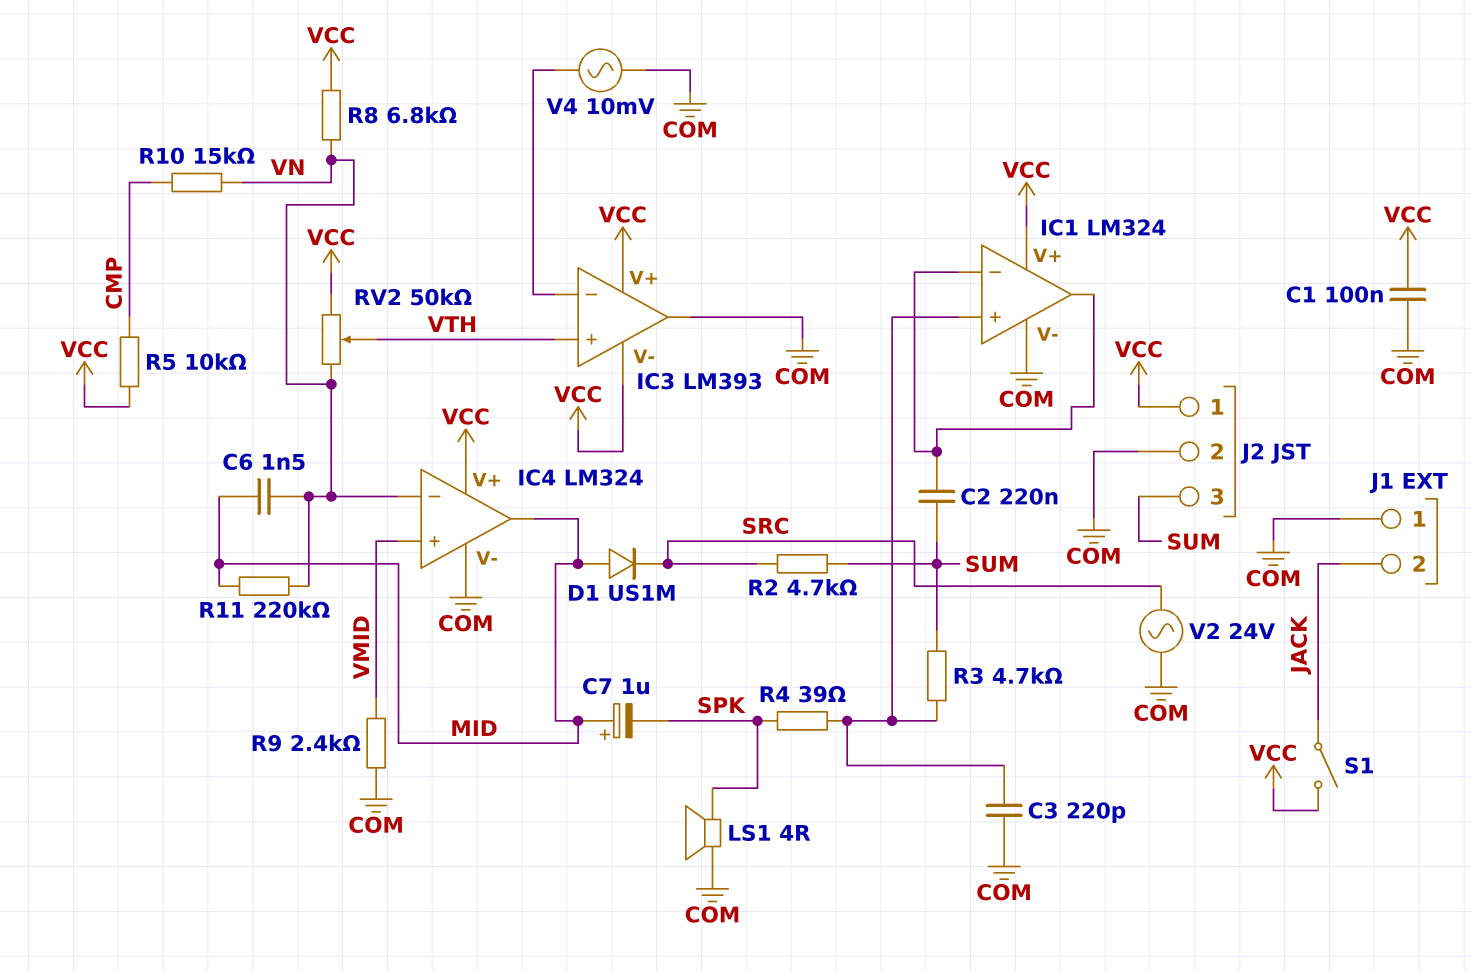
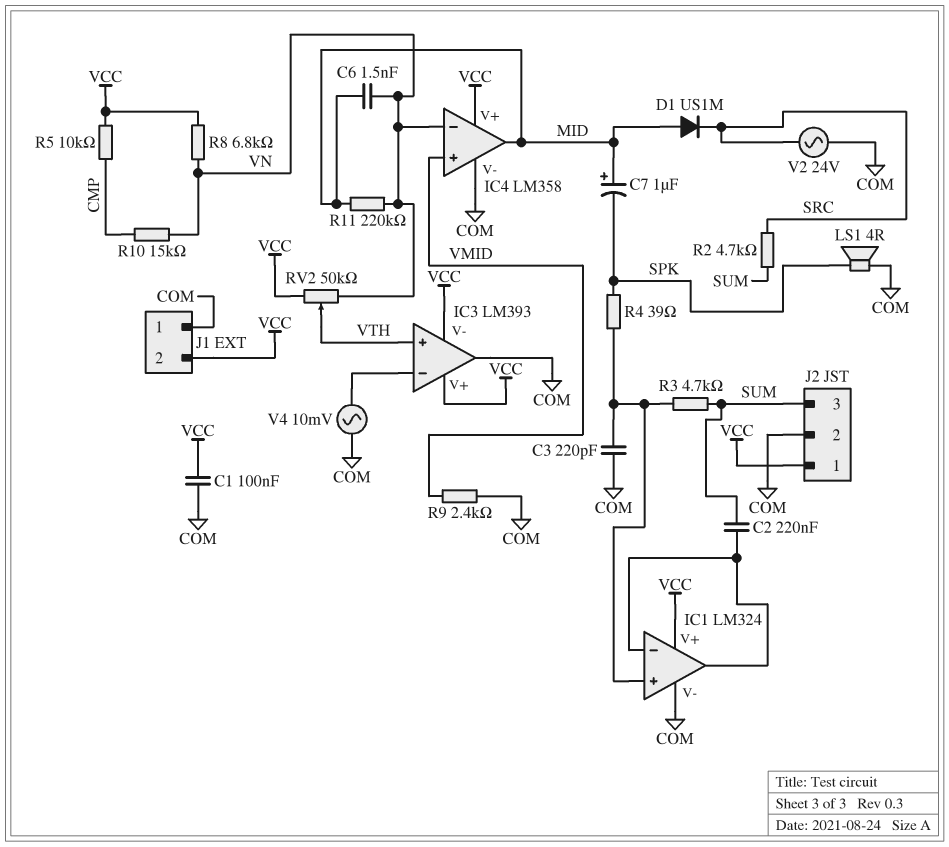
IC4: LM324 -> LM358
J1 pin 2: JACK -> VCC
S1: switch (JACK, VCC) -> none

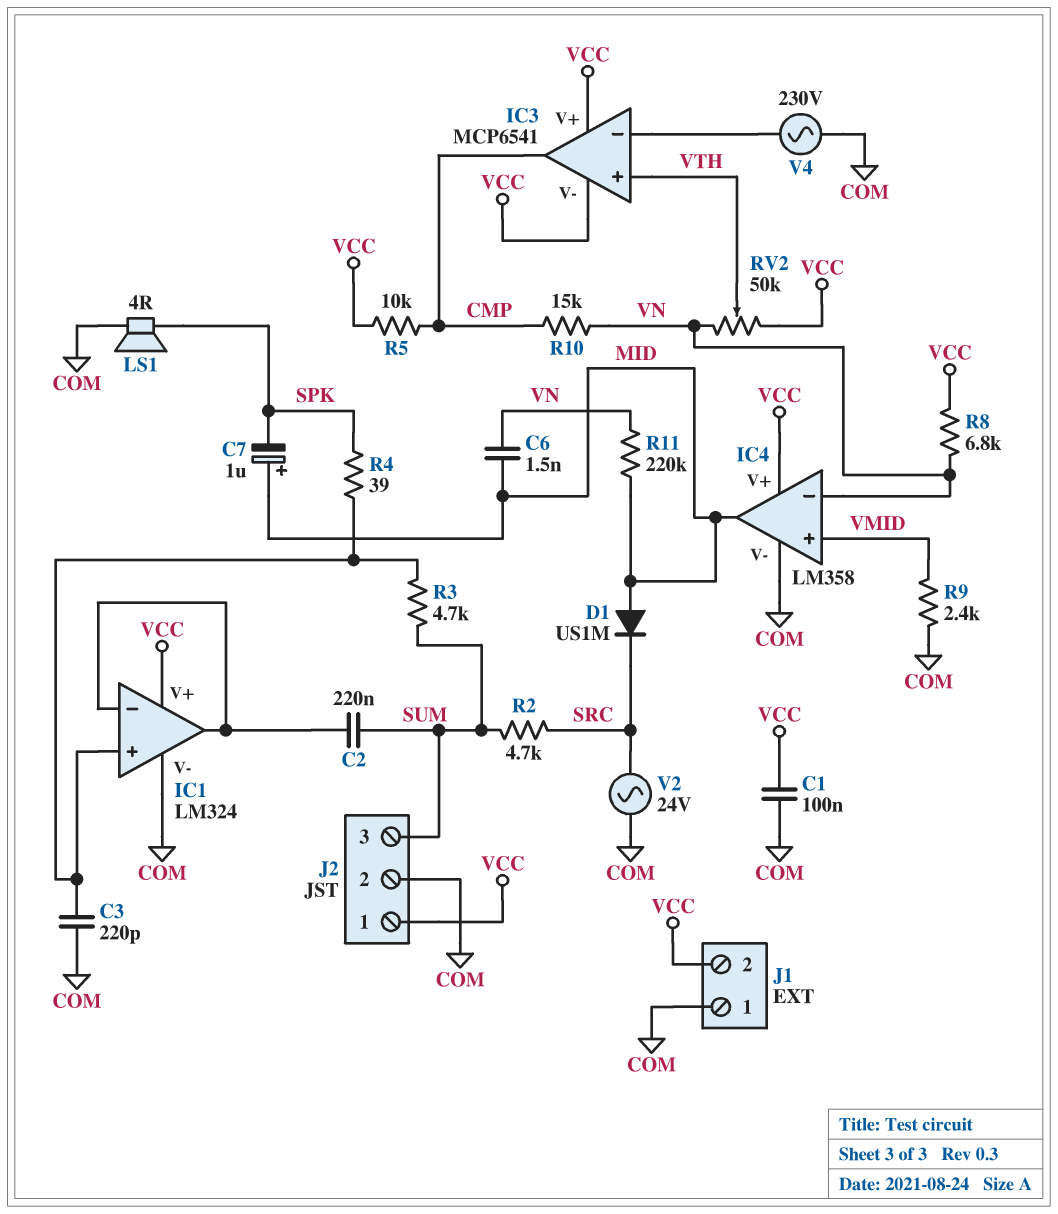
IC3: LM393 -> MCP6541
IC3 pin out: COM -> CMP
V4: AC 10mV (COM, IC3/in-) -> AC 230V (COM, IC3/in-)

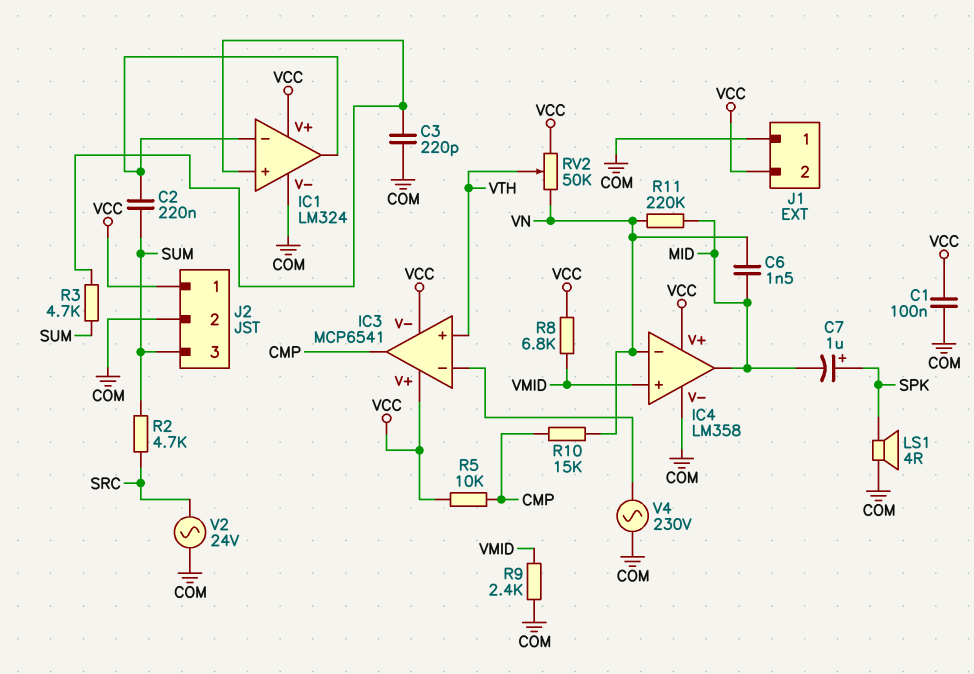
C7: 1uF (plus MID, minus SPK) -> 1uF (plus SPK, minus MID)
D1: diode US1M (A MID, K SRC) -> none
R4: 39 (IC1/in+, SPK) -> none
R8: 6.8k (VCC, VN) -> 6.8k (VCC, VMID)

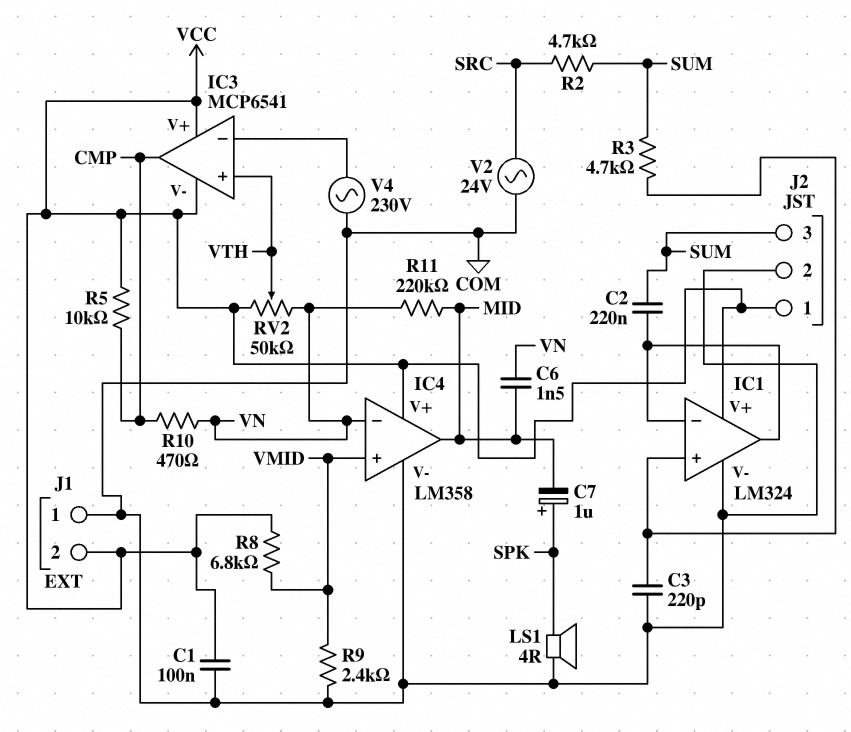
R10: 15k (CMP, VN) -> 470 (CMP, VN)

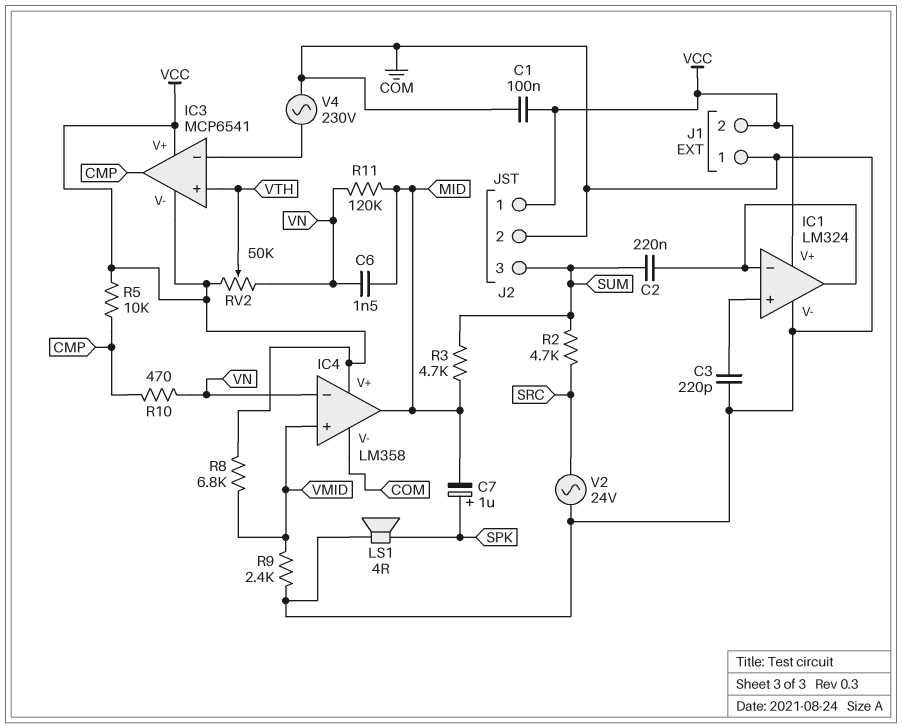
R3: 4.7k (IC1/in+, SUM) -> 4.7k (MID, SUM)
R11: 220k (MID, VN) -> 120k (MID, VN)

